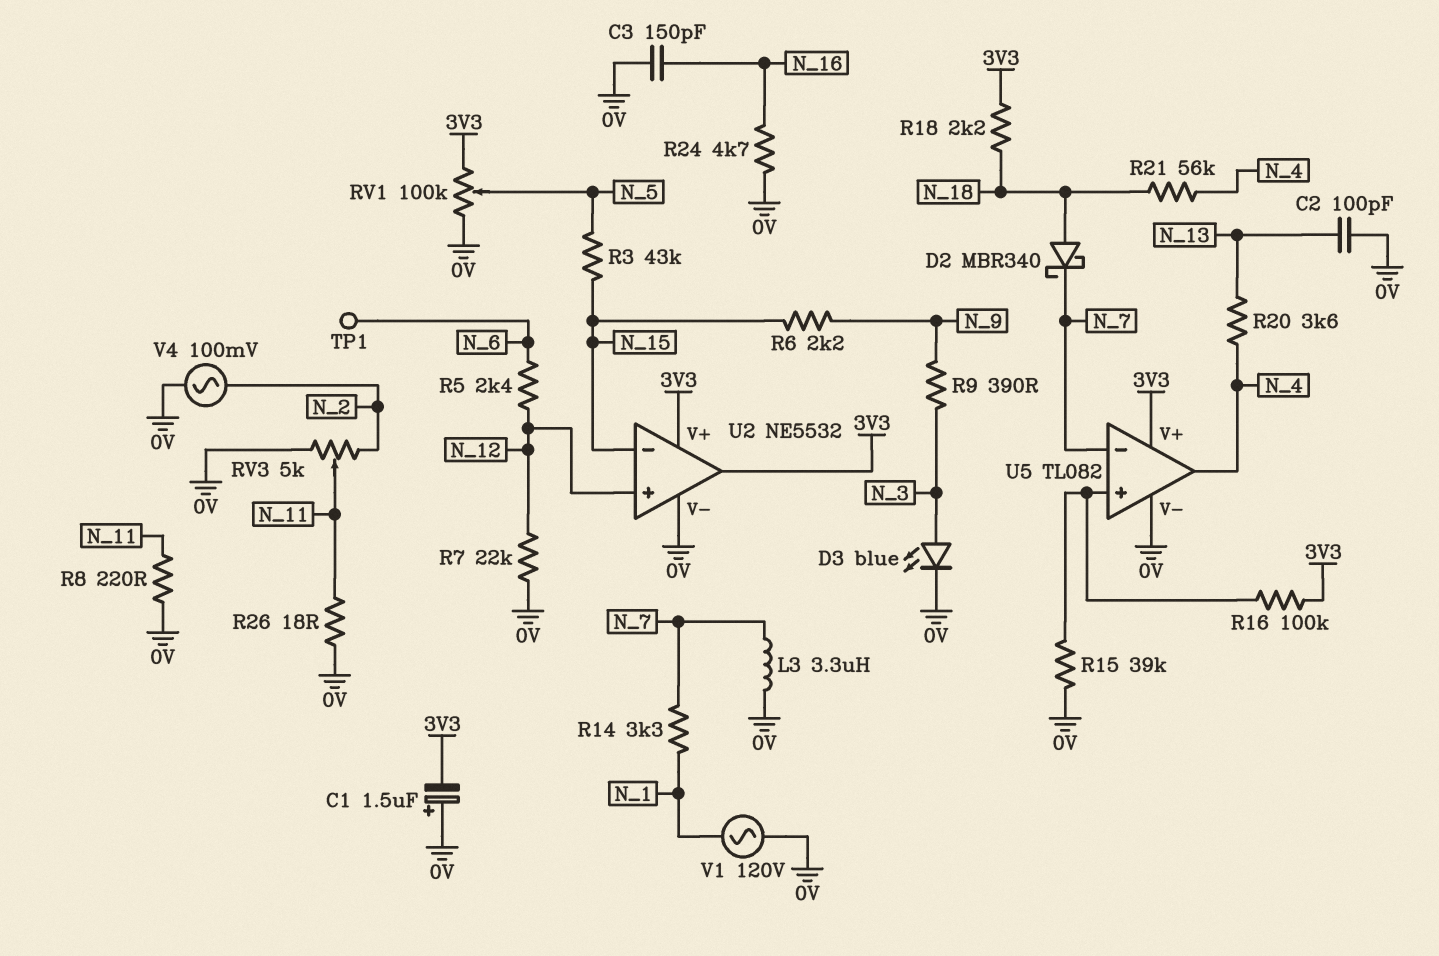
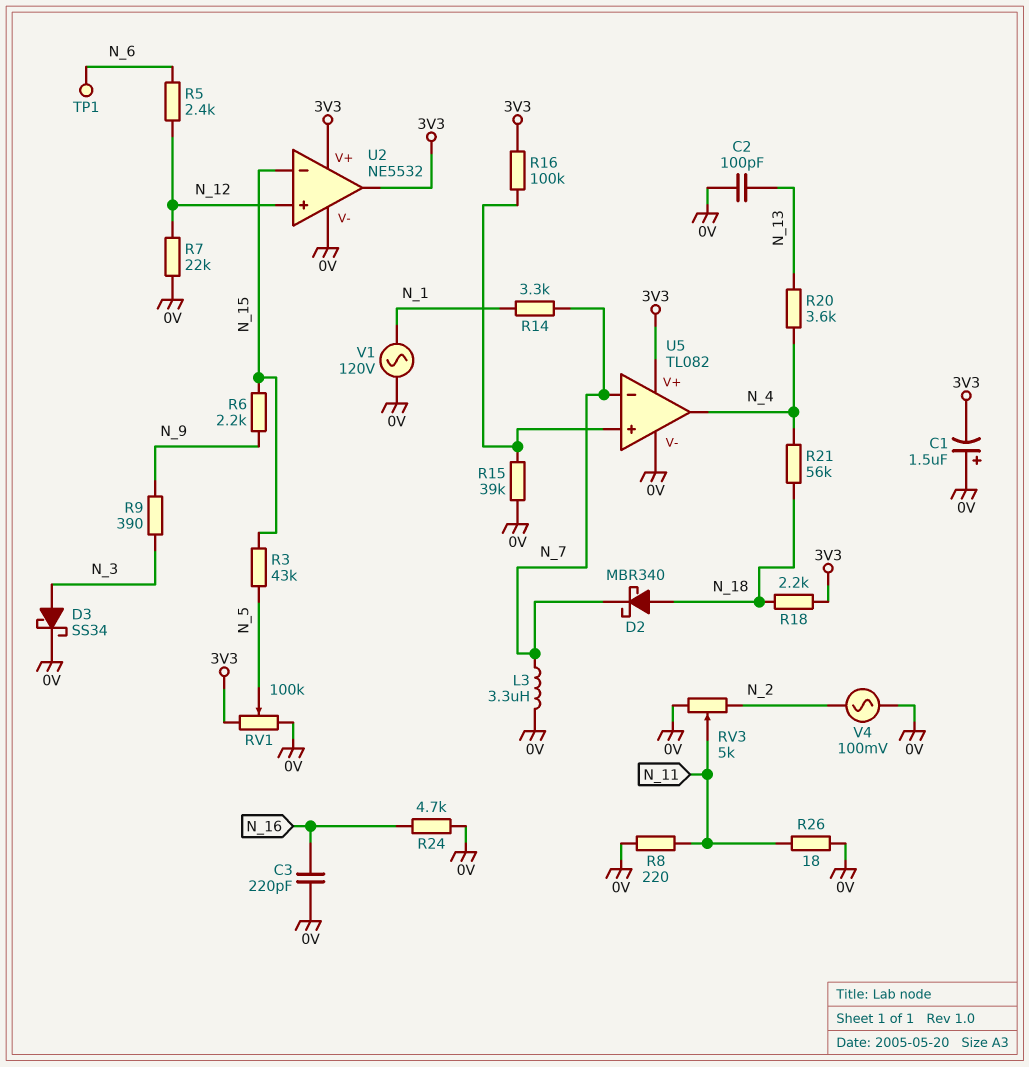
C3: 150pF (0V, N_16) -> 220pF (0V, N_16)
D3: LED blue (A N_3, K 0V) -> schottky SS34 (A N_3, K 0V)

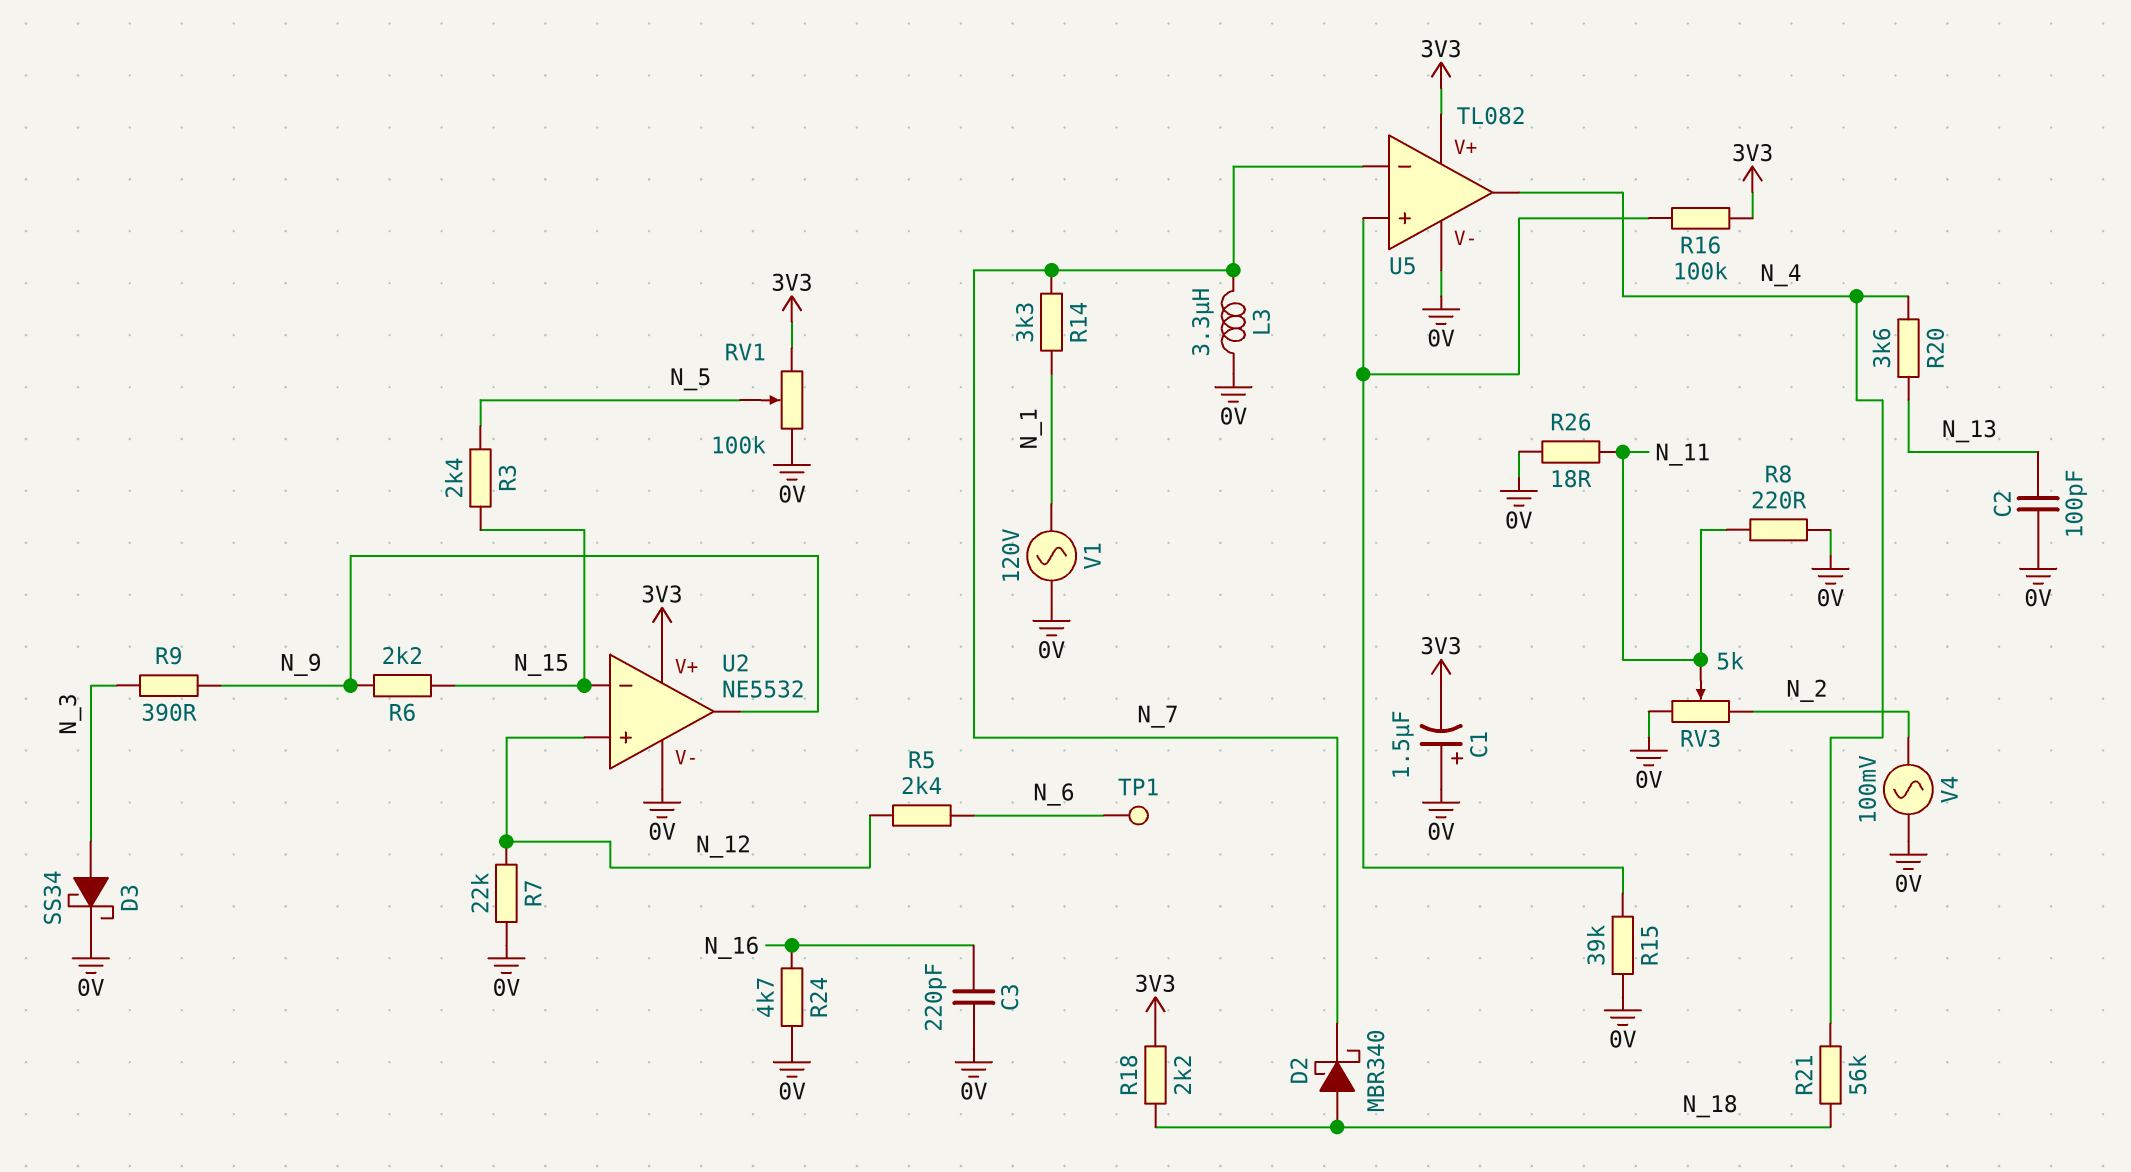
R3: 43k (N_5, N_15) -> 2.4k (N_5, N_15)
U2 pin out: 3V3 -> N_9

